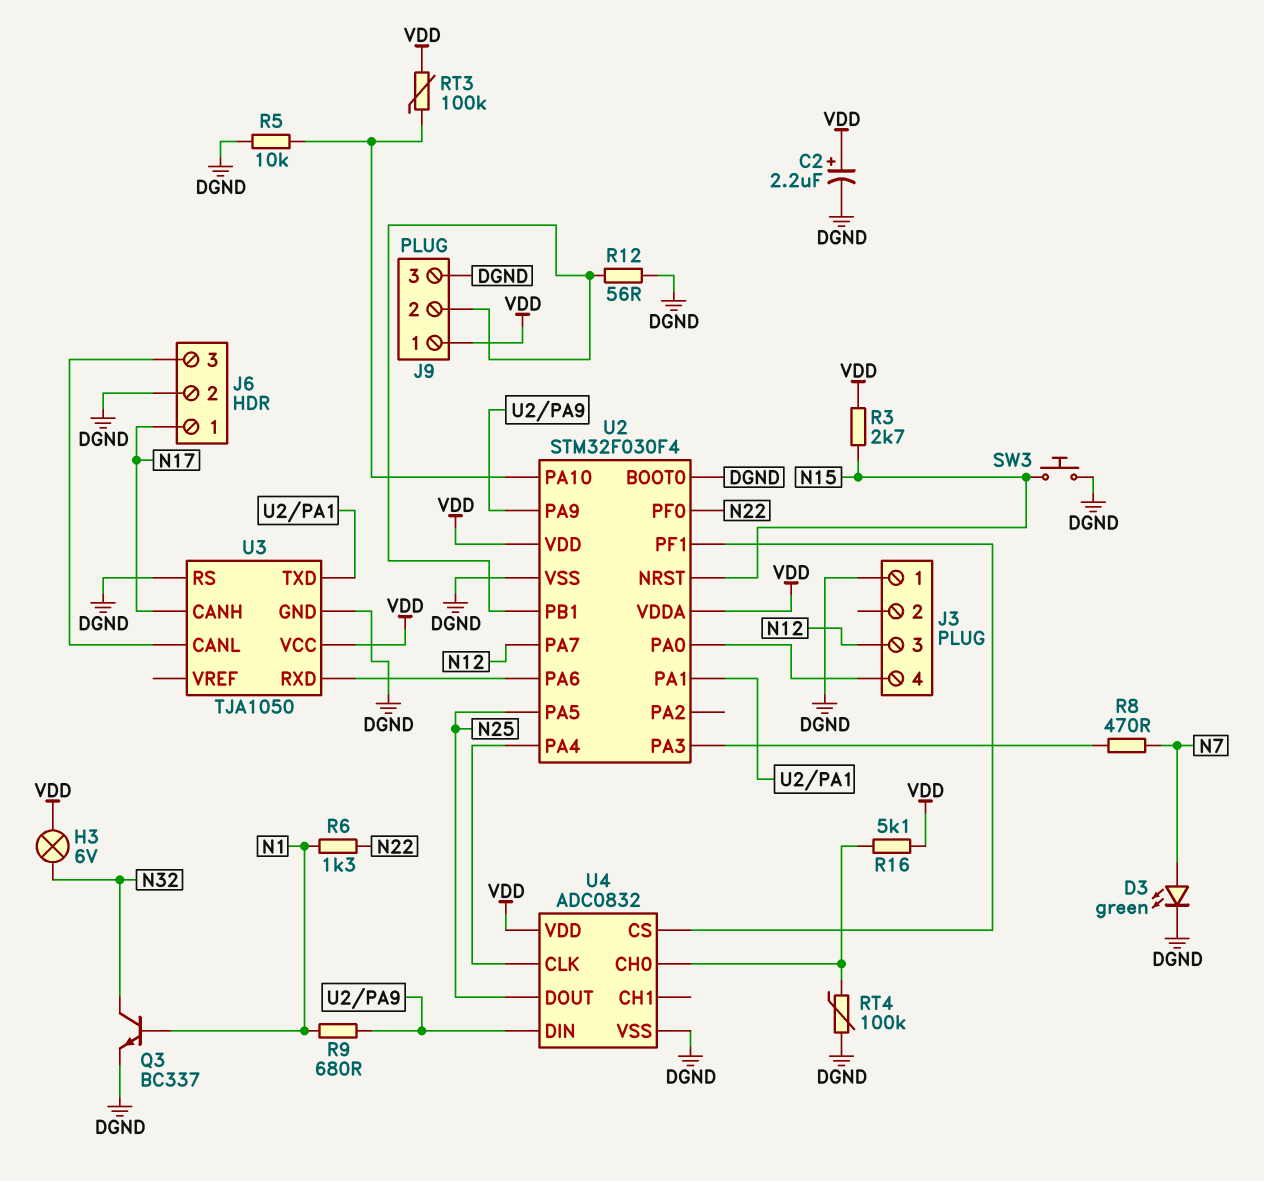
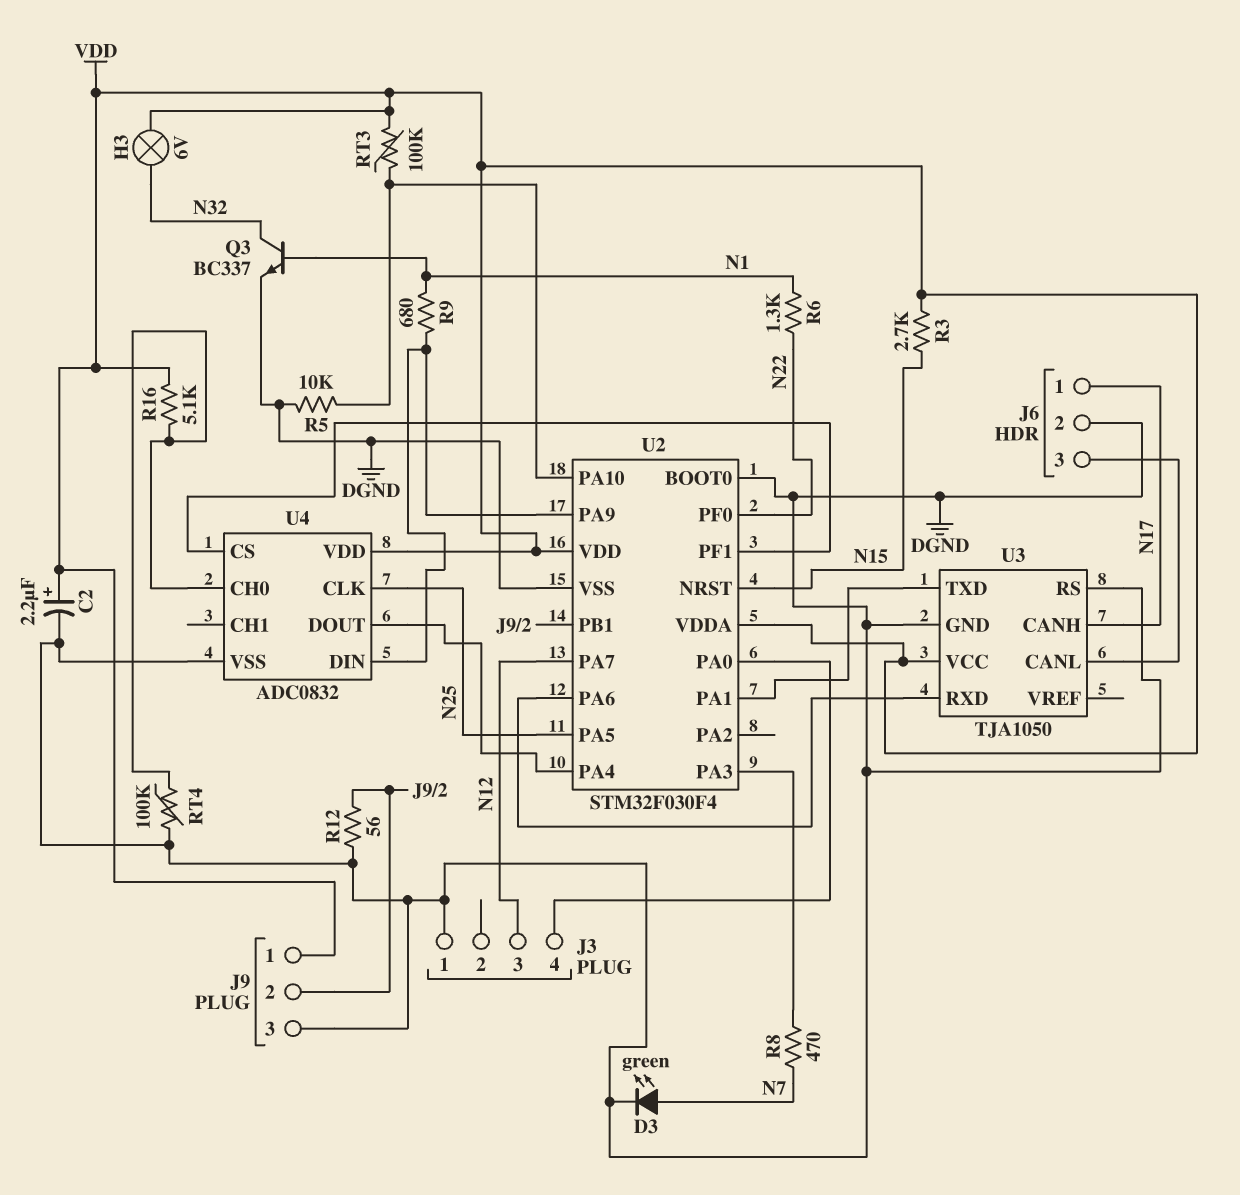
SW3: button (DGND, N15) -> none
U4 pin CLK: U2/PA4 -> N25
U4 pin DOUT: N25 -> U2/PA4

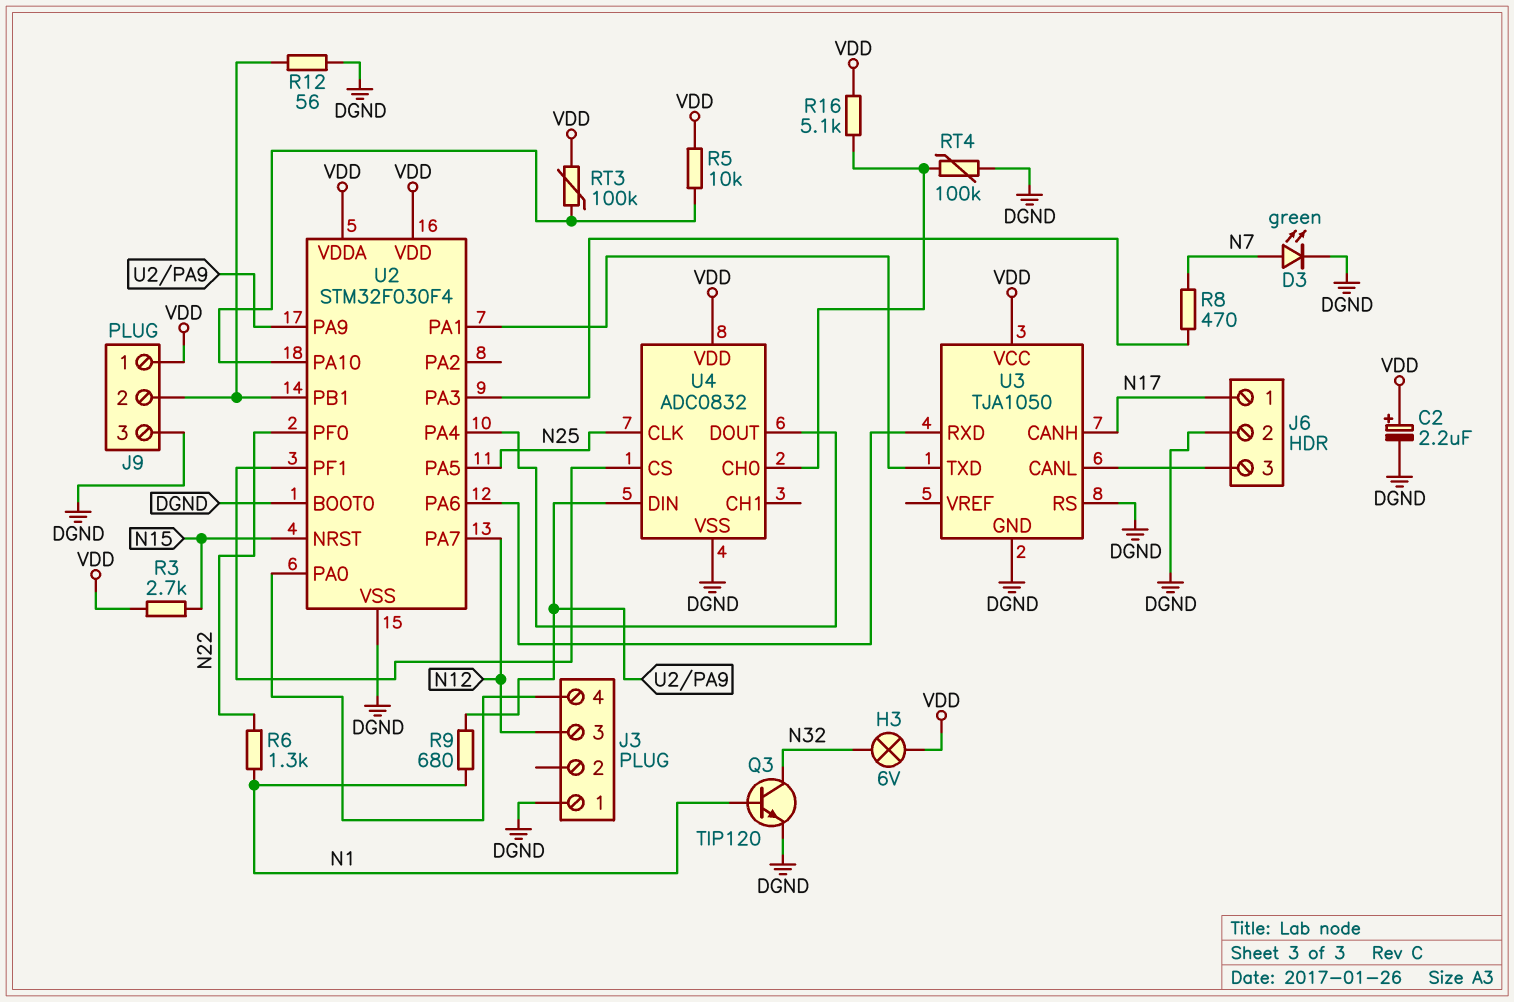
Q3: NPN BC337 (B N1, C N32, E DGND) -> NPN TIP120 (B N1, C N32, E DGND)
R5: 10k (DGND, U2/PA10) -> 10k (U2/PA10, VDD)

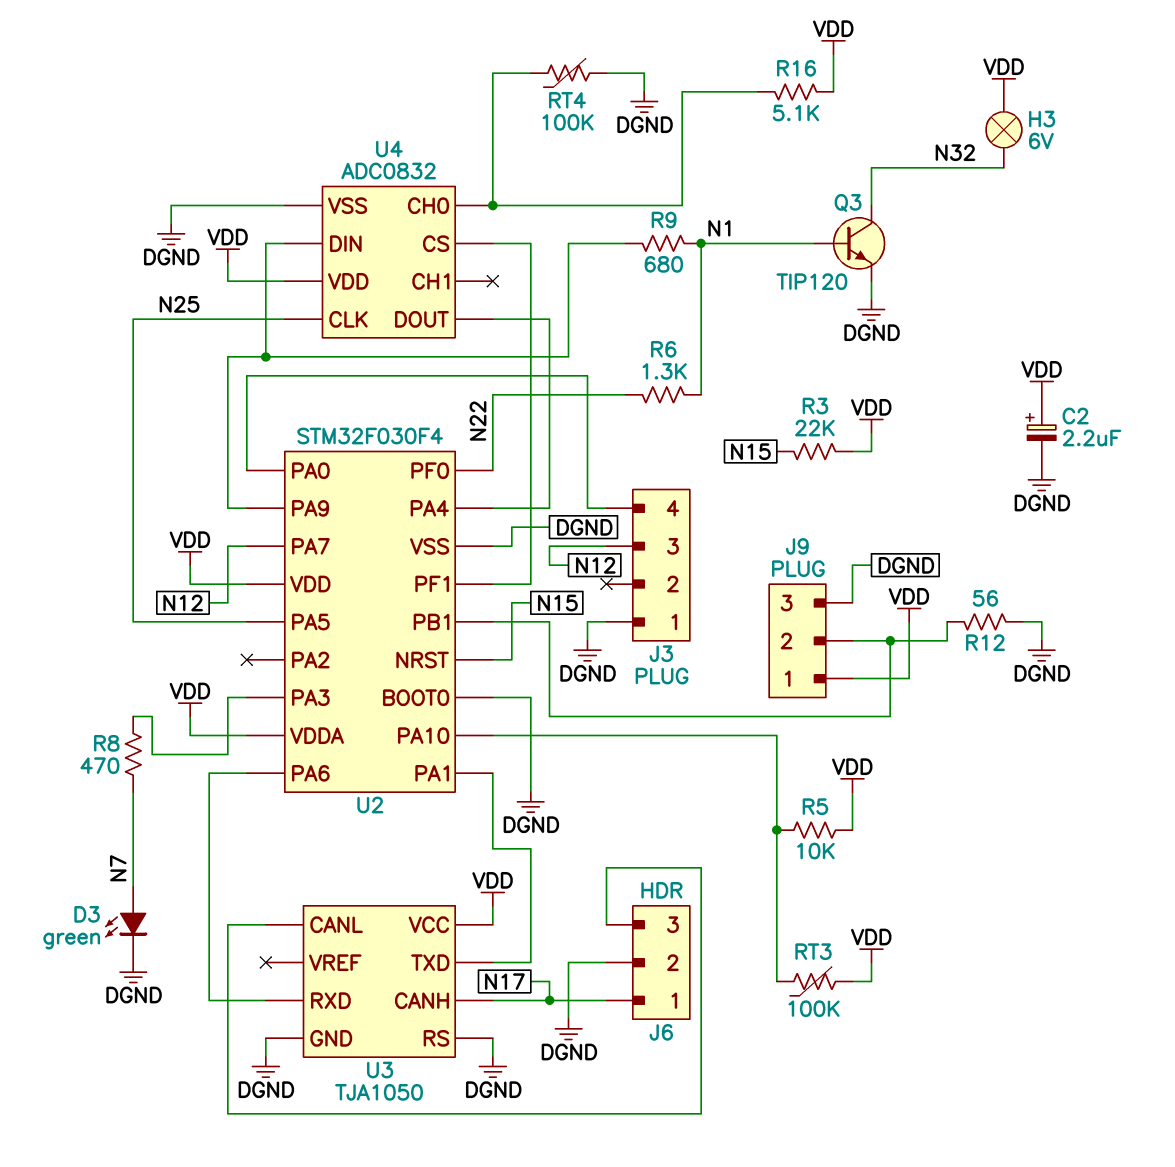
R3: 2.7k (N15, VDD) -> 22k (N15, VDD)

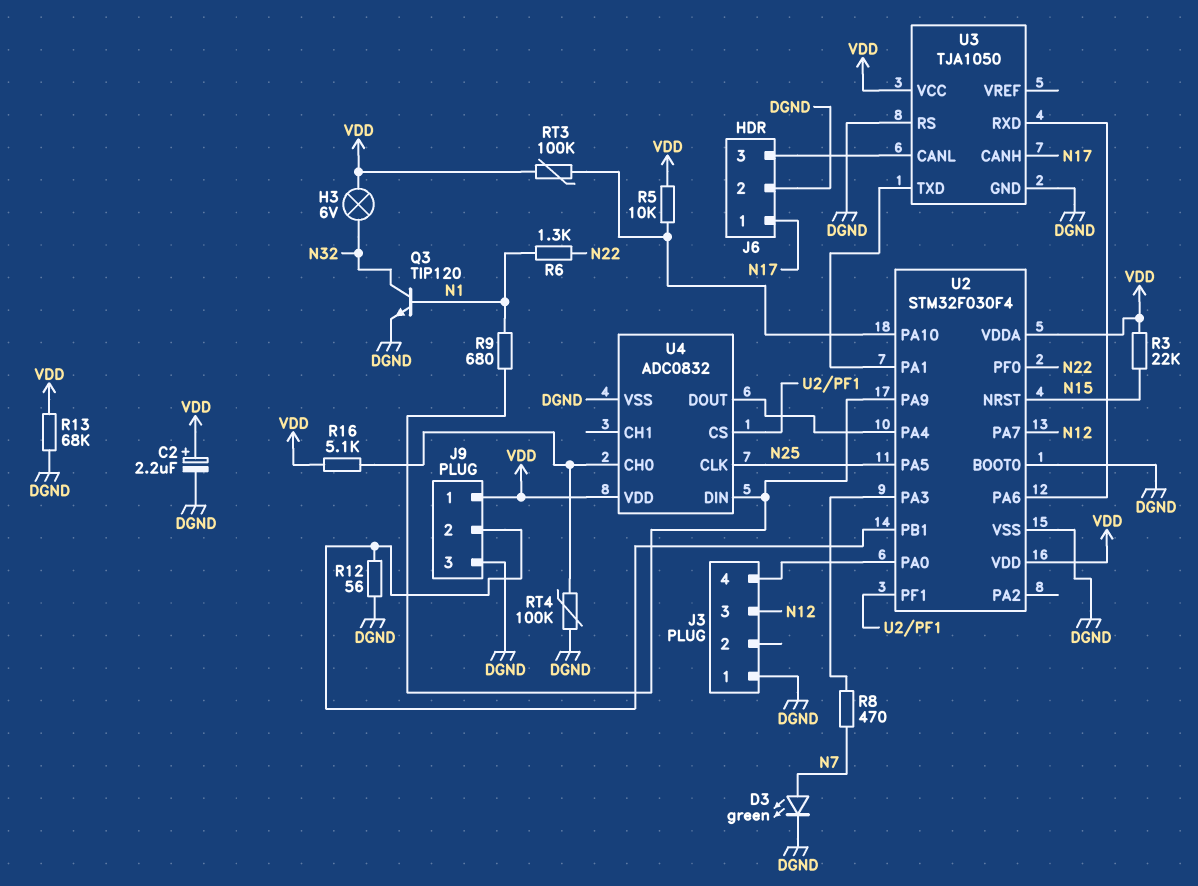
R13: none -> 68k (DGND, VDD)

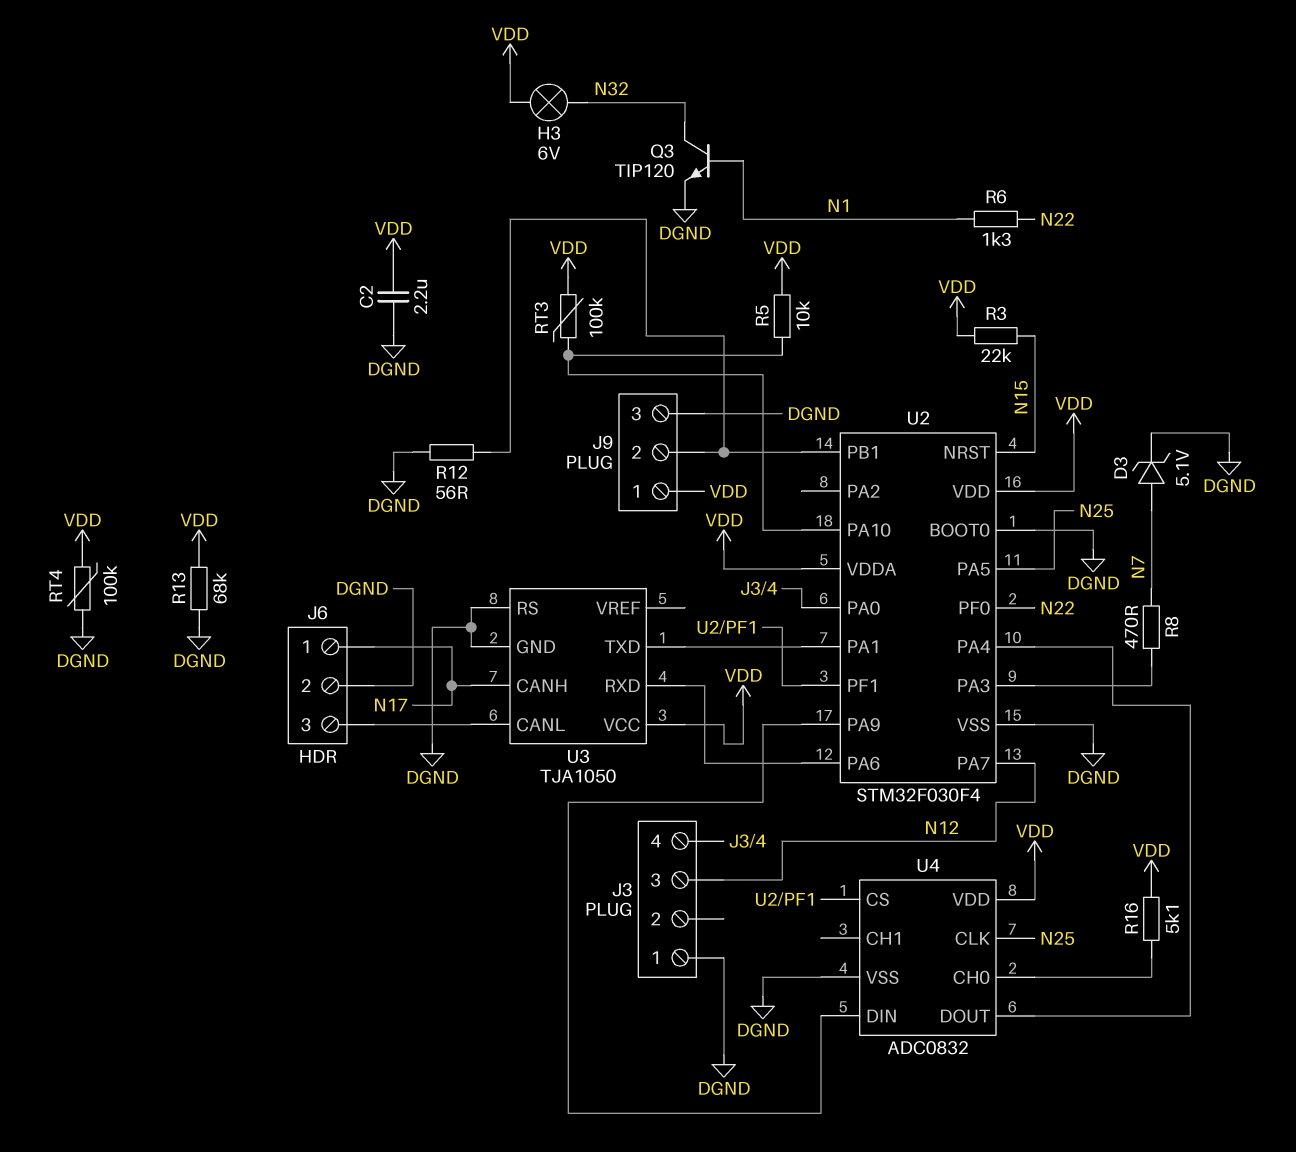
C2: 2.2uF (plus VDD, minus DGND) -> 2.2uF (DGND, VDD)
D3: LED green (A N7, K DGND) -> zener 5.1V (A N7, K DGND)
R9: 680 (N1, U2/PA9) -> none
RT4: 100k (DGND, U4/CH0) -> 100k (DGND, VDD)

